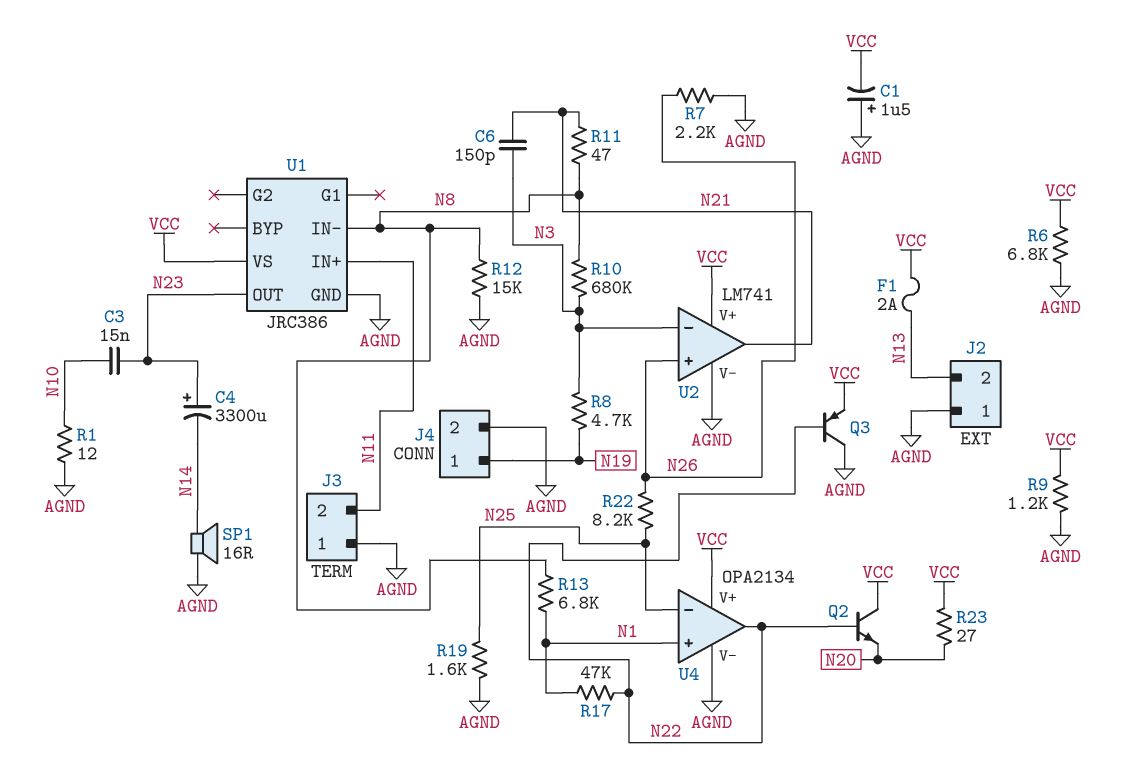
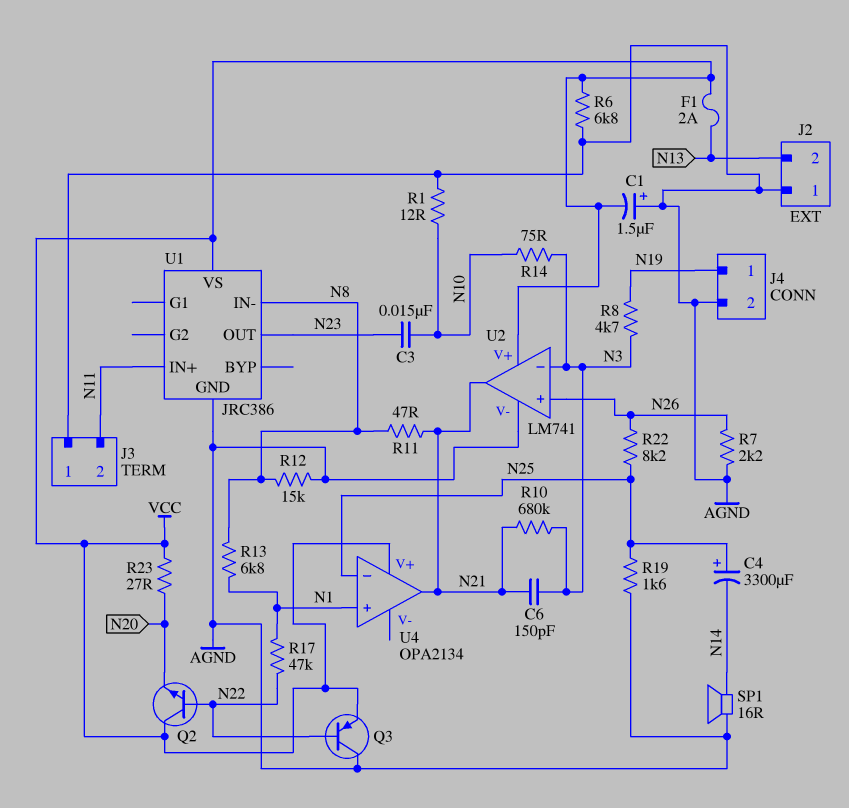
C4: 3300uF (plus N23, minus N14) -> 3300uF (plus N25, minus N14)
R9: 1.2k (AGND, VCC) -> none
R10: 680k (N3, N8) -> 680k (N3, N21)
R14: none -> 75 (N3, N10)
U4 pin V-: AGND -> none
U4 pin out: N22 -> N21

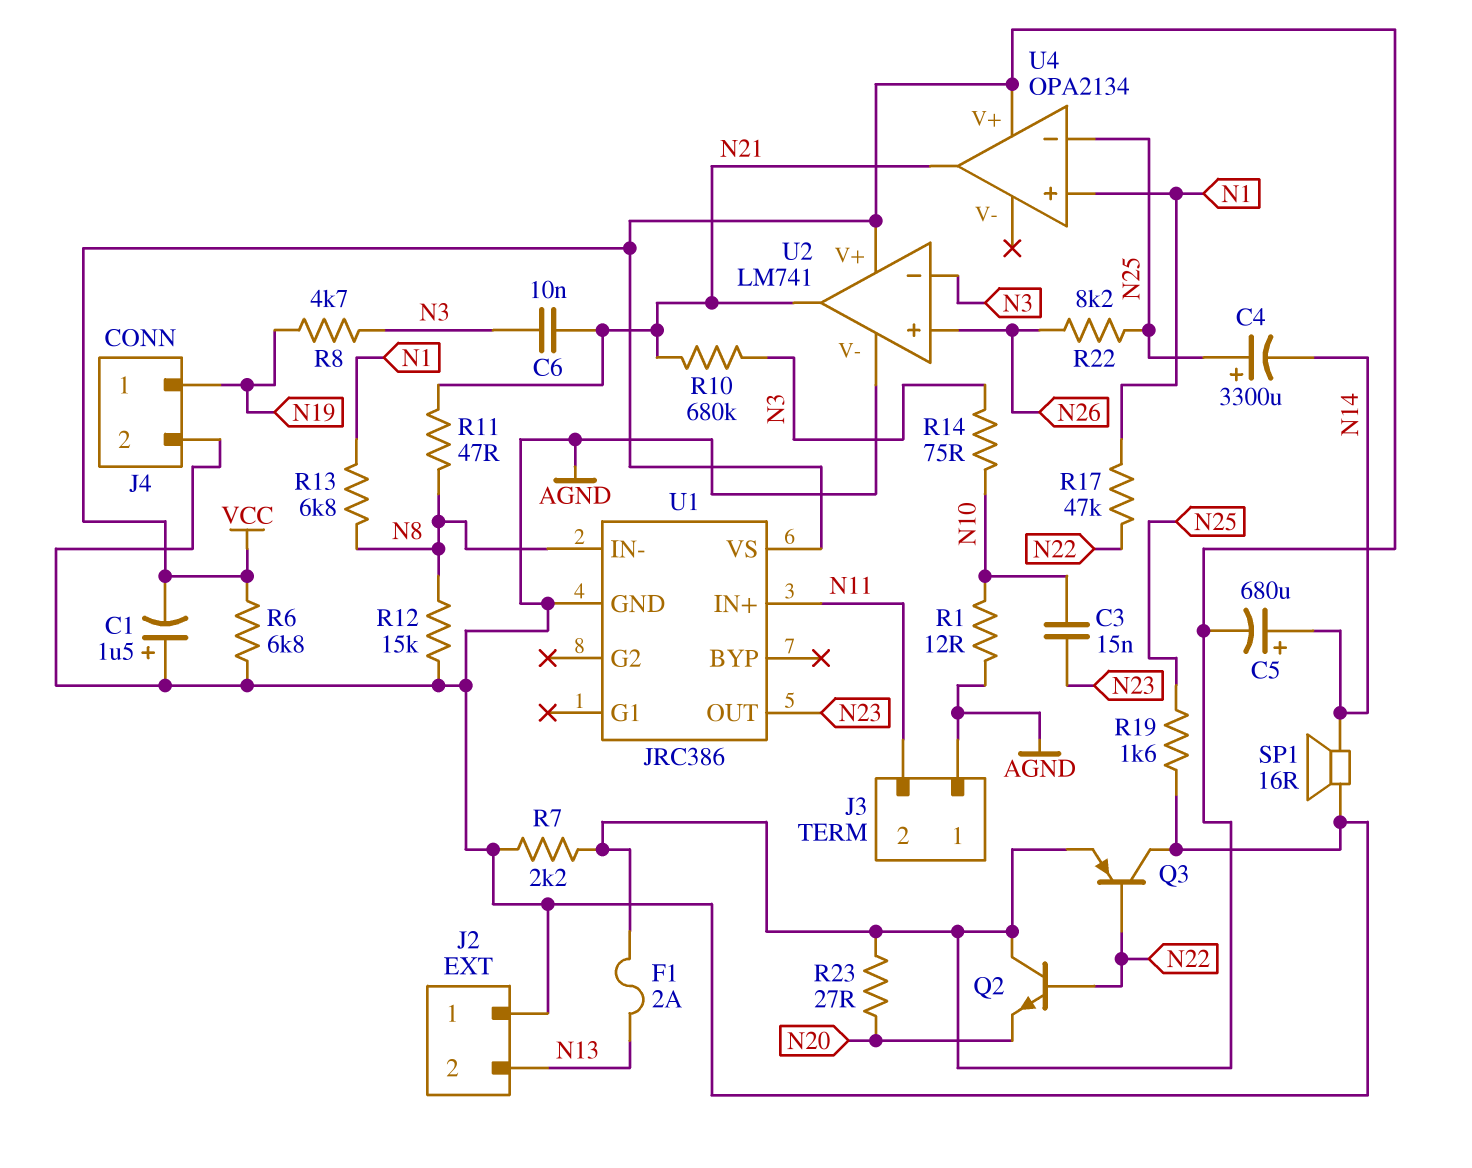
C5: none -> 680uF (plus N14, minus VCC)
C6: 150pF (N3, N21) -> 10nF (N3, N21)
R7: 2.2k (AGND, N26) -> 2.2k (AGND, VCC)

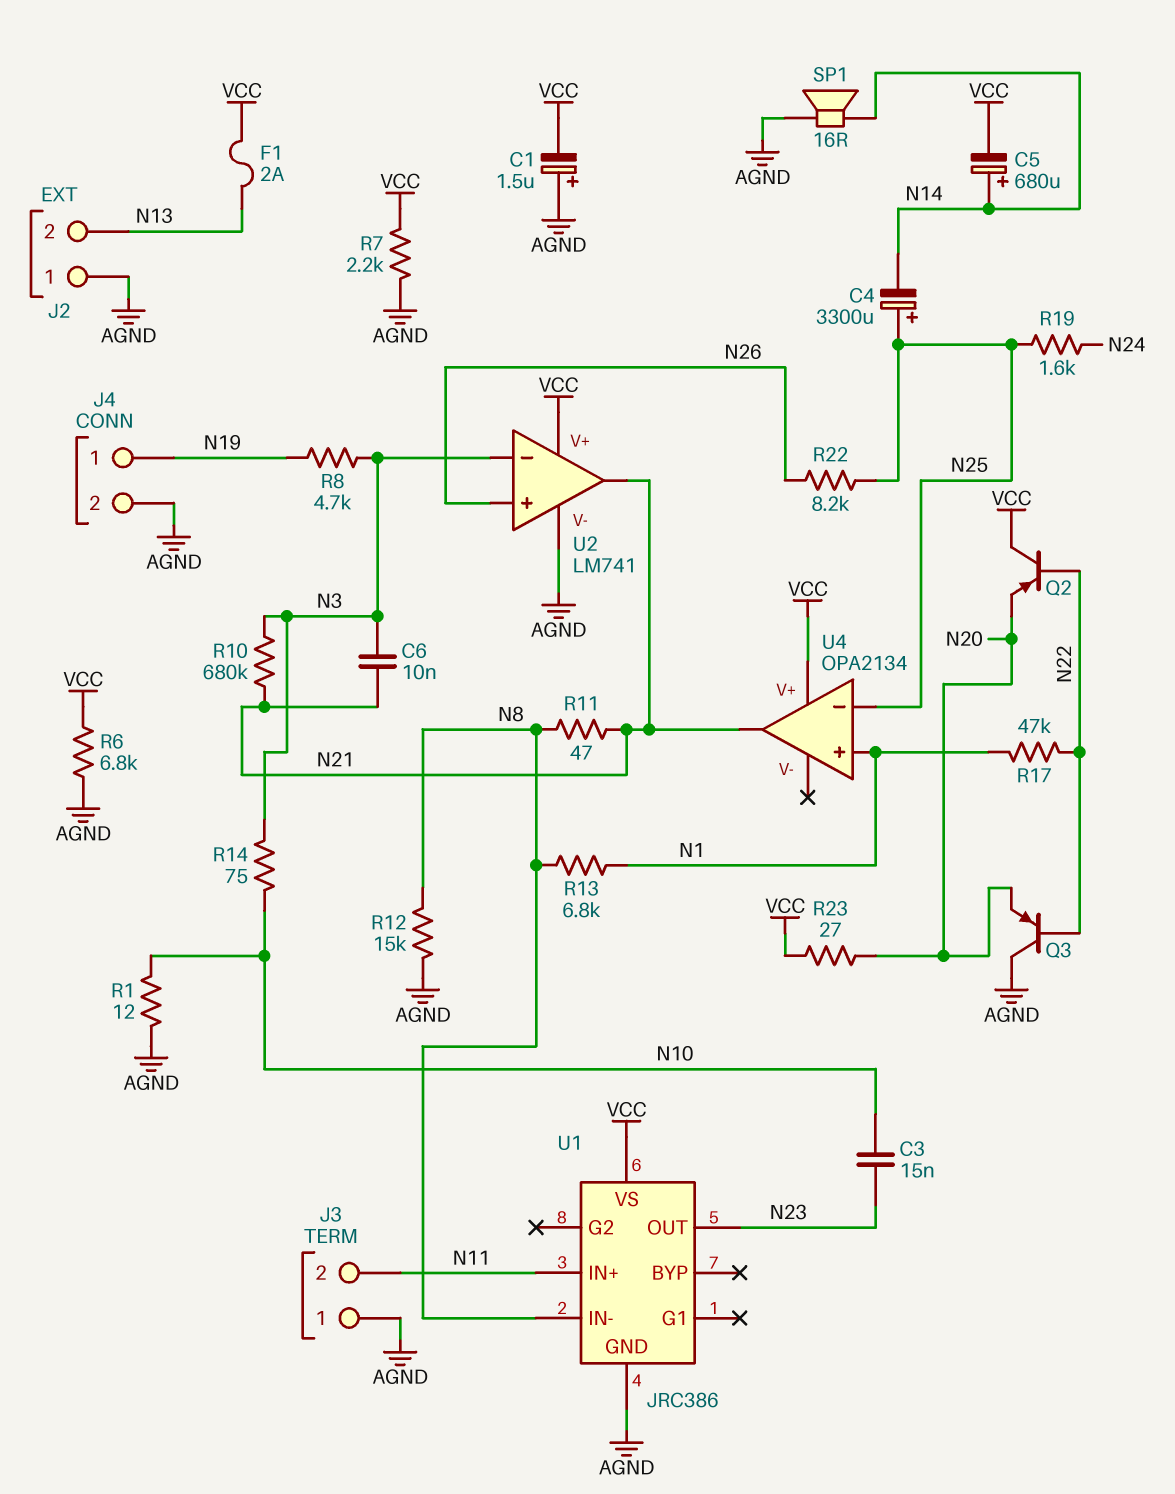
Q2: NPN (B N22, C VCC, E N20) -> PNP (B N22, C VCC, E N20)
Q3: PNP (B N22, C AGND, E VCC) -> PNP (B N22, C AGND, E N20)
R19: 1.6k (AGND, N25) -> 1.6k (N24, N25)

